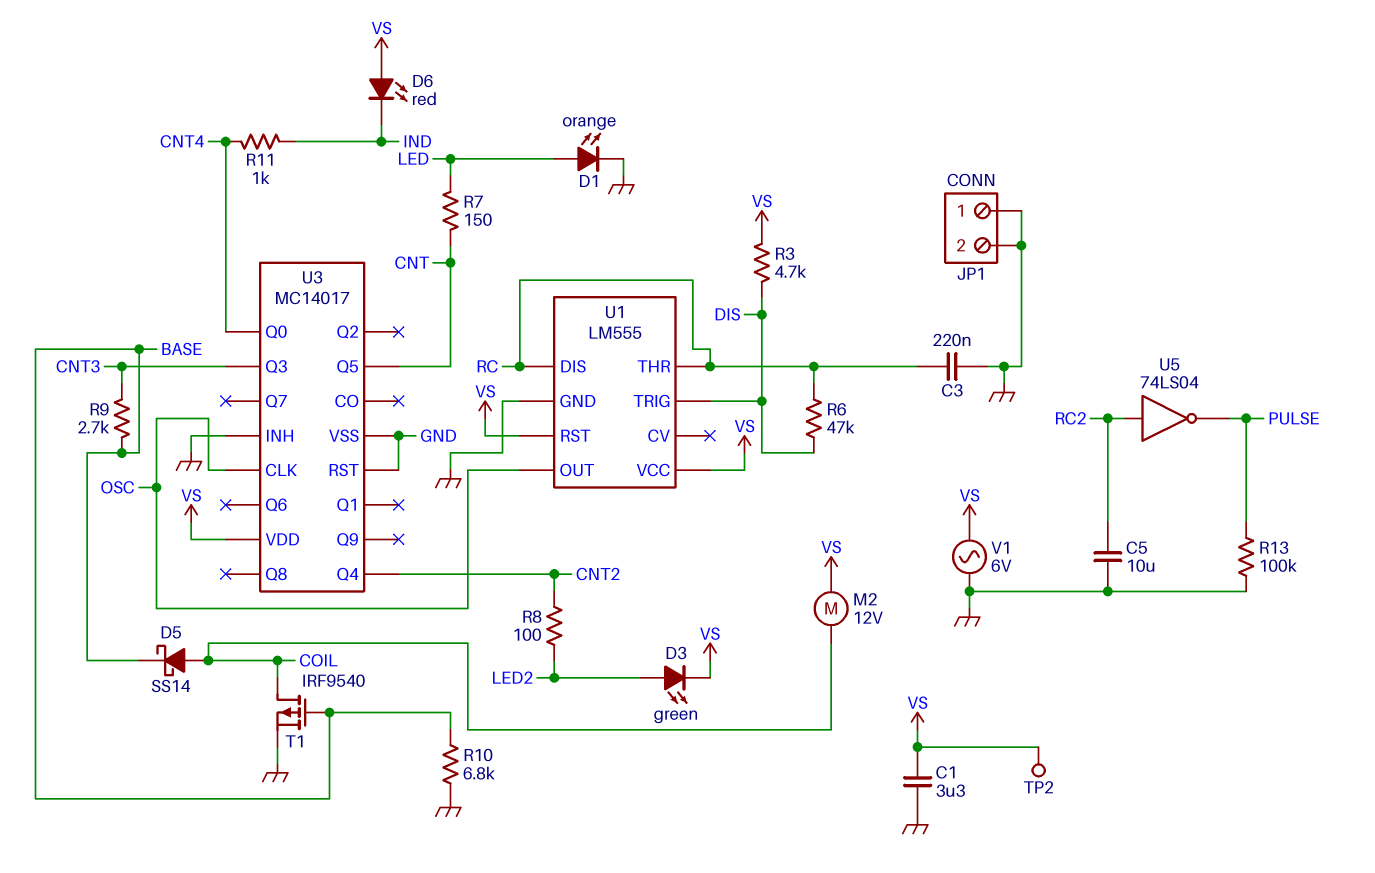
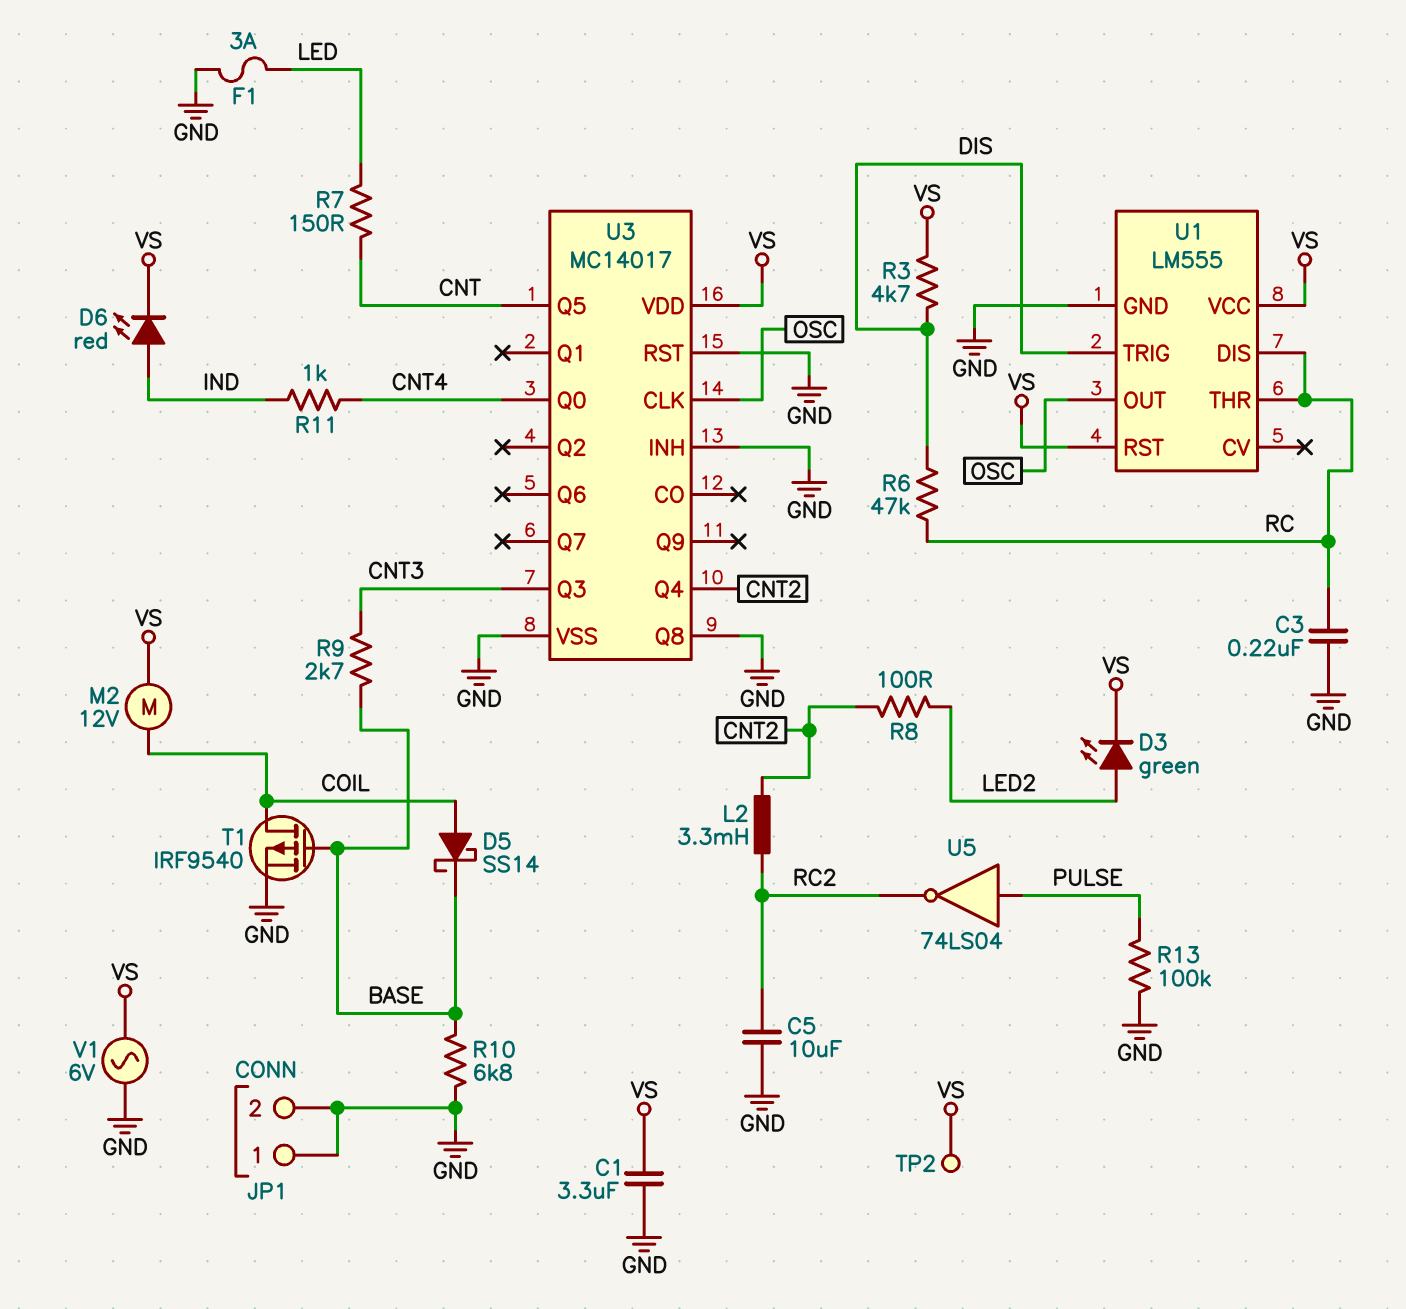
D1: LED orange (A LED, K GND) -> none
D6: LED red (A VS, K IND) -> LED red (A IND, K VS)
F1: none -> 3A (GND, LED)
L2: none -> 3.3mH (CNT2, RC2)
U3 pin Q8: none -> GND
U5: NOT 74LS04 (in RC2, out PULSE) -> NOT 74LS04 (in PULSE, out RC2)

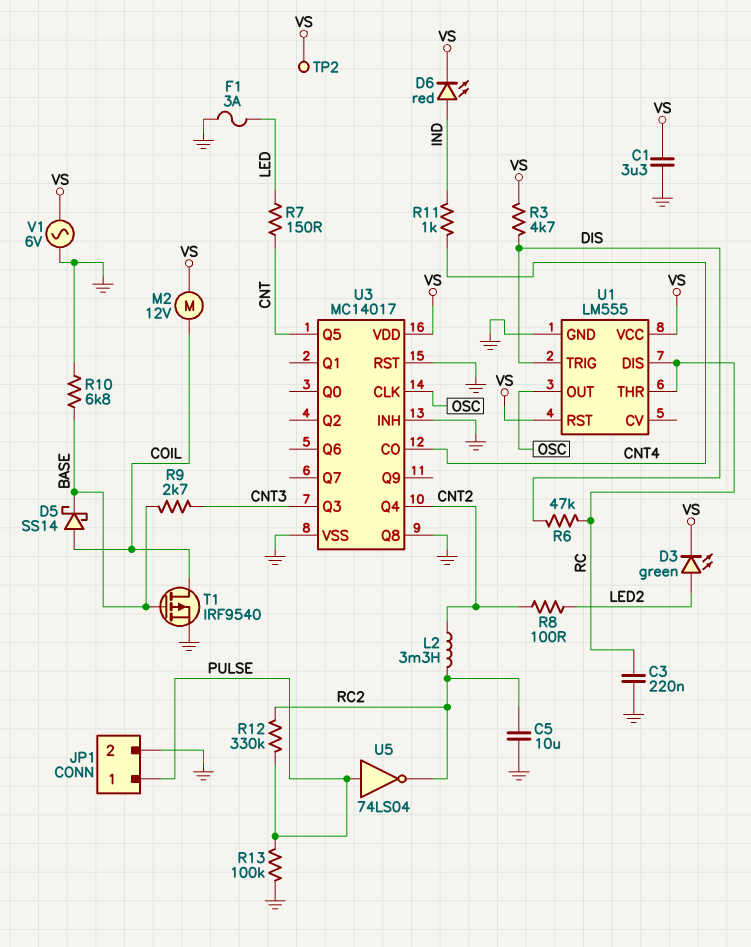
JP1 pin 1: GND -> PULSE
R12: none -> 330k (PULSE, RC2)
U3 pin CO: none -> CNT4
U3 pin Q0: CNT4 -> none

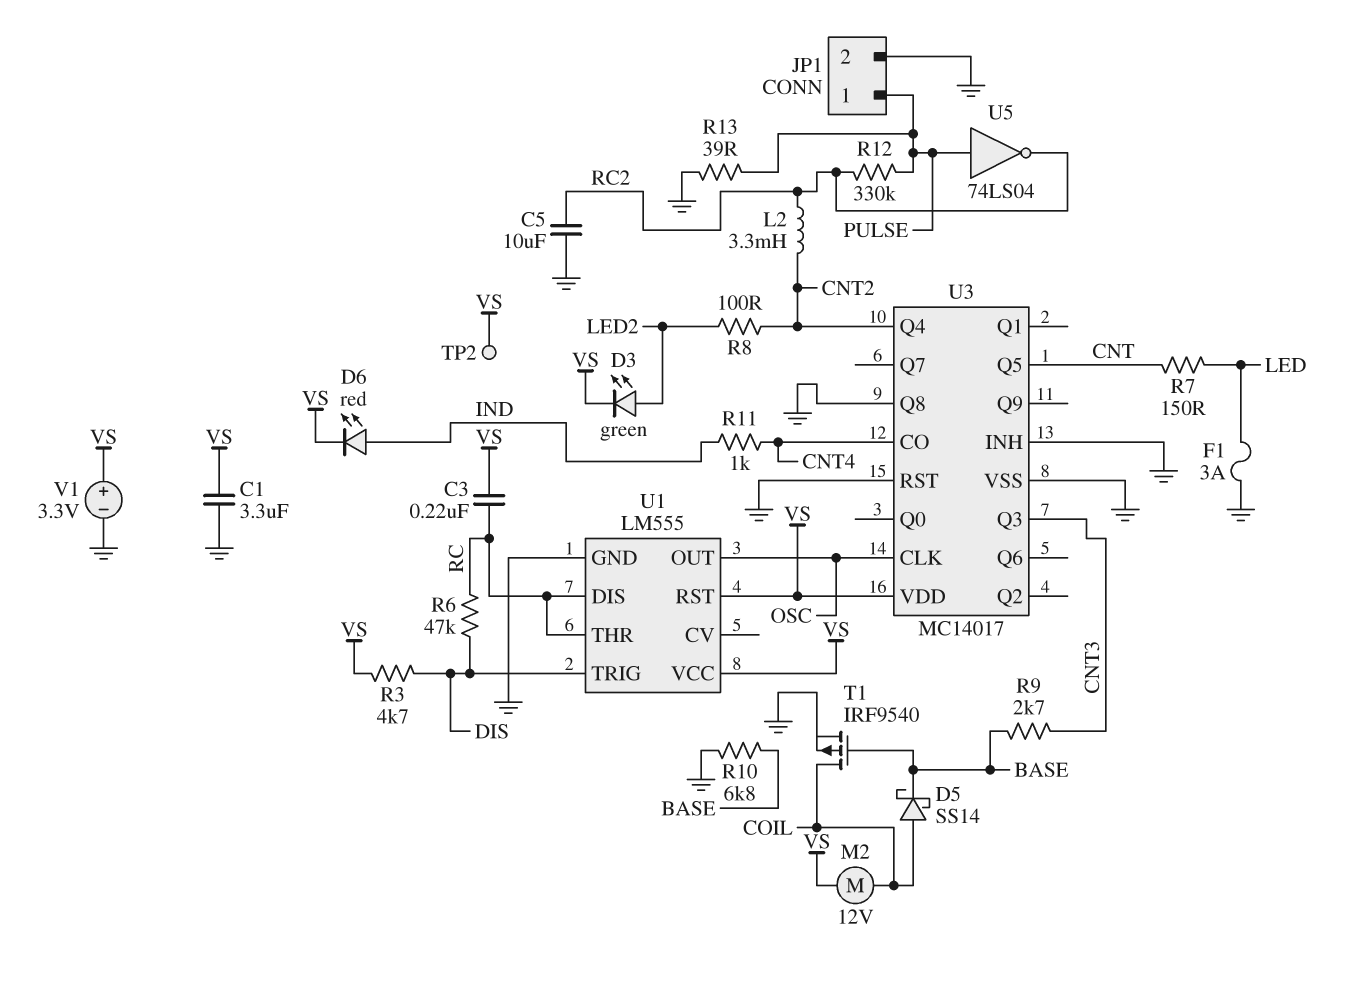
C3: 220nF (GND, RC) -> 220nF (RC, VS)
R13: 100k (GND, PULSE) -> 39 (GND, PULSE)
V1: AC 6V (GND, VS) -> 3.3V (plus VS, minus GND)

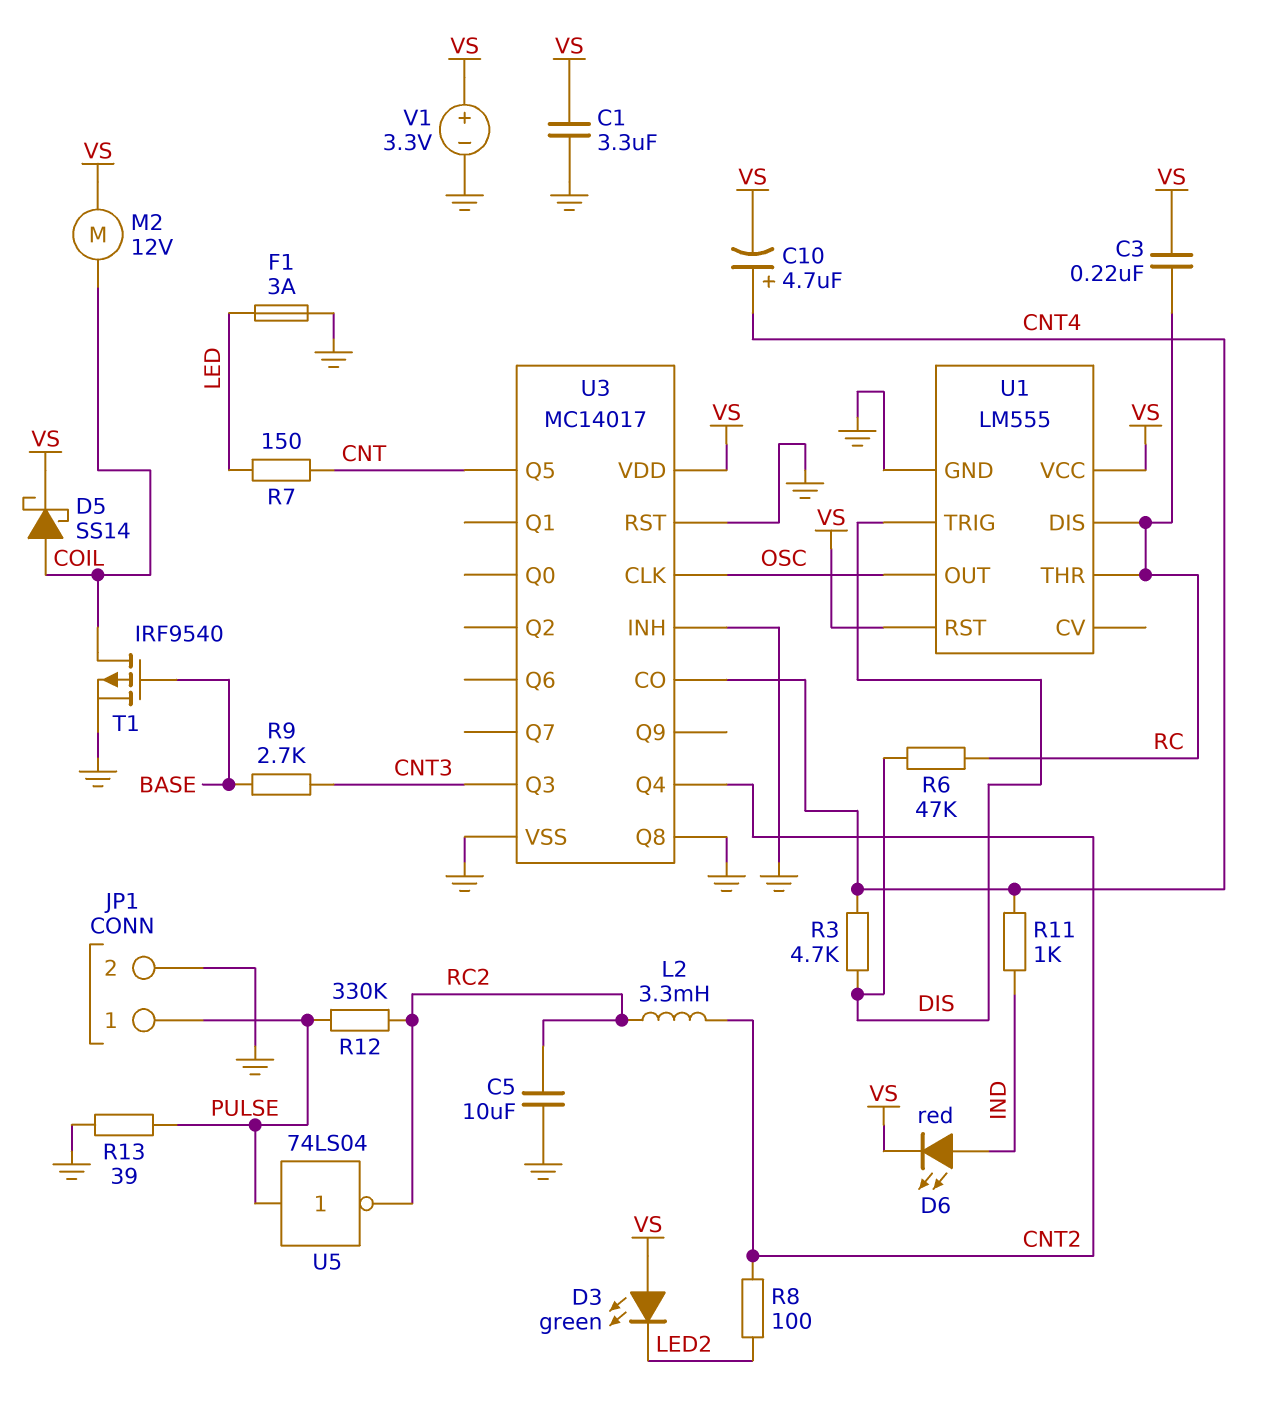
C10: none -> 4.7uF (plus CNT4, minus VS)
D3: LED green (A LED2, K VS) -> LED green (A VS, K LED2)
D5: schottky SS14 (A COIL, K BASE) -> schottky SS14 (A COIL, K VS)
R3: 4.7k (DIS, VS) -> 4.7k (CNT4, DIS)
R10: 6.8k (BASE, GND) -> none
TP2: test point (VS) -> none

